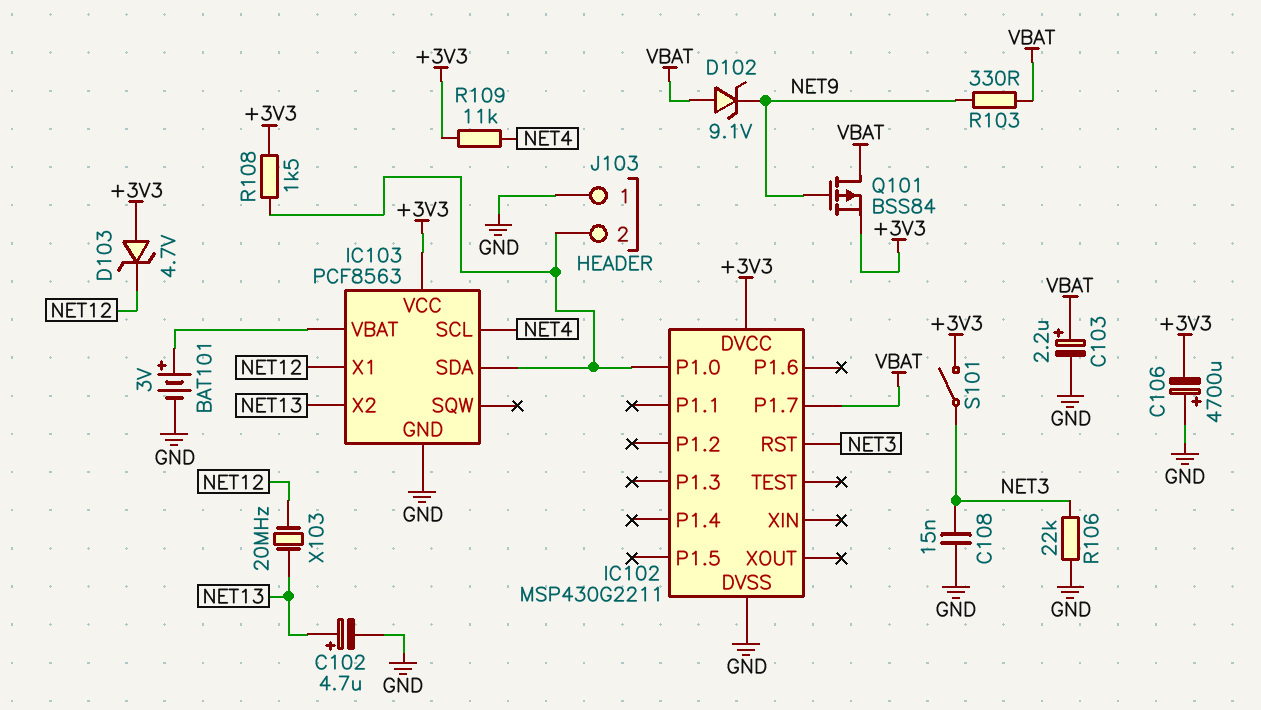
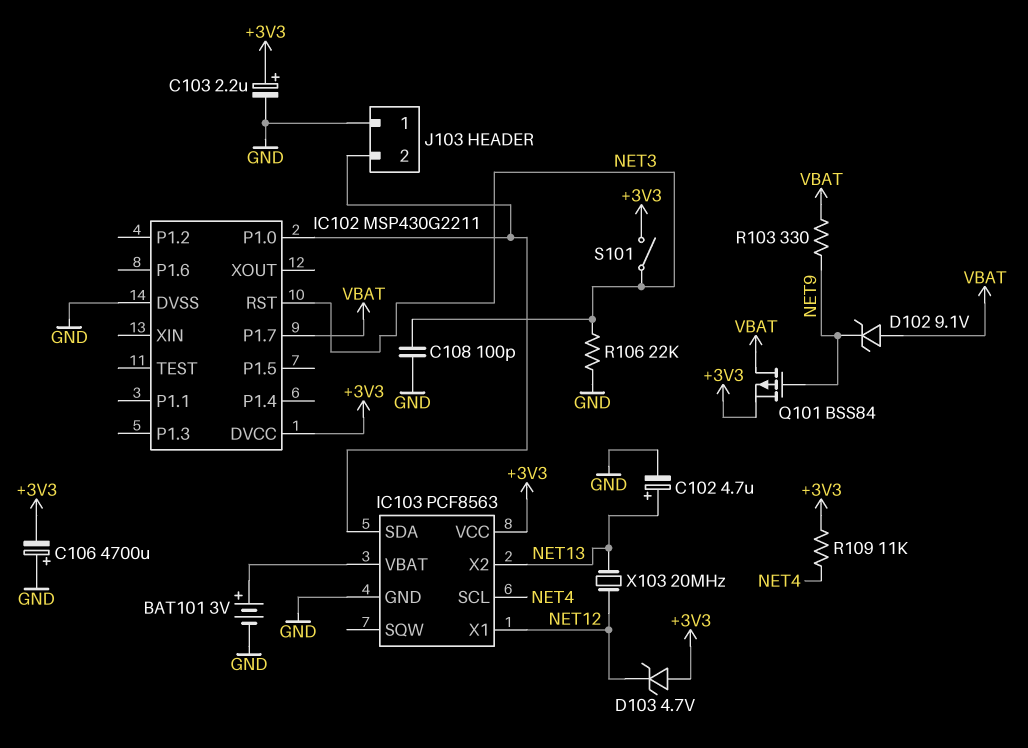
C103: 2.2uF (plus VBAT, minus GND) -> 2.2uF (plus +3V3, minus GND)
C108: 15nF (GND, NET3) -> 100pF (GND, NET3)
R108: 1.5k (+3V3, IC102/P1.0) -> none

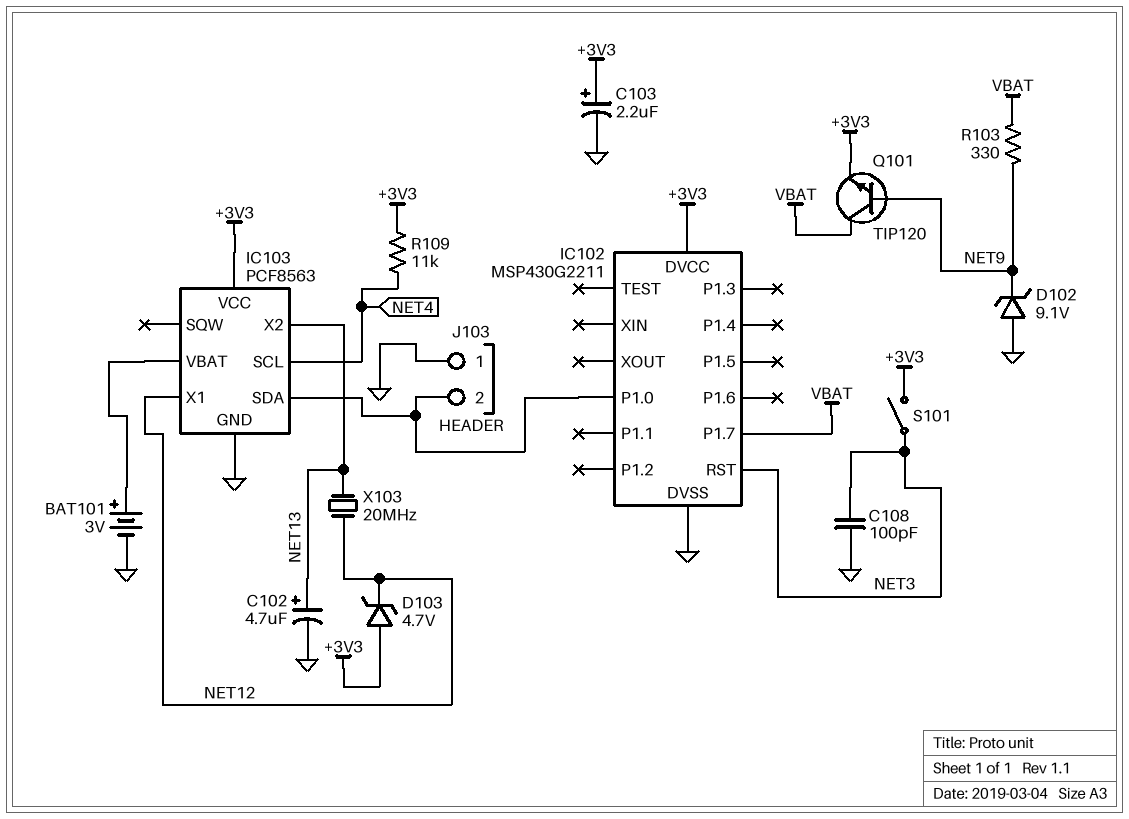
C106: 4700uF (plus GND, minus +3V3) -> none
D102: zener 9.1V (A VBAT, K NET9) -> zener 9.1V (A GND, K NET9)
Q101: PMOS BSS84 (G NET9, D VBAT, S +3V3) -> NPN TIP120 (B NET9, C VBAT, E +3V3)
R106: 22k (GND, NET3) -> none

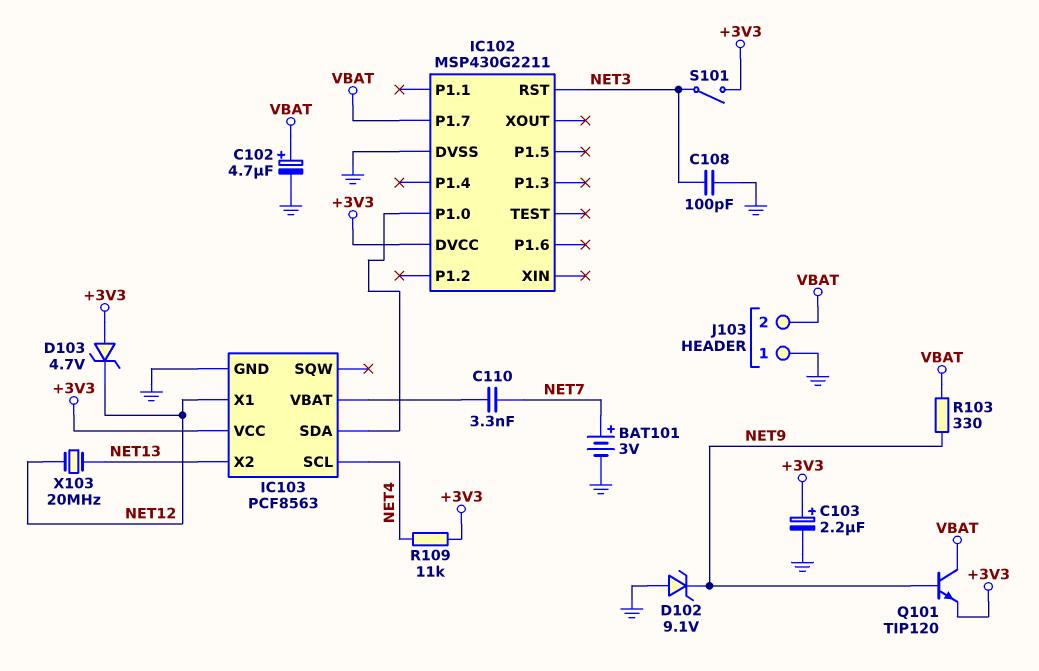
BAT101: 3V (plus IC103/VBAT, minus GND) -> 3V (plus NET7, minus GND)
C102: 4.7uF (plus NET13, minus GND) -> 4.7uF (plus VBAT, minus GND)
C110: none -> 3.3nF (IC103/VBAT, NET7)
J103 pin 2: IC102/P1.0 -> VBAT

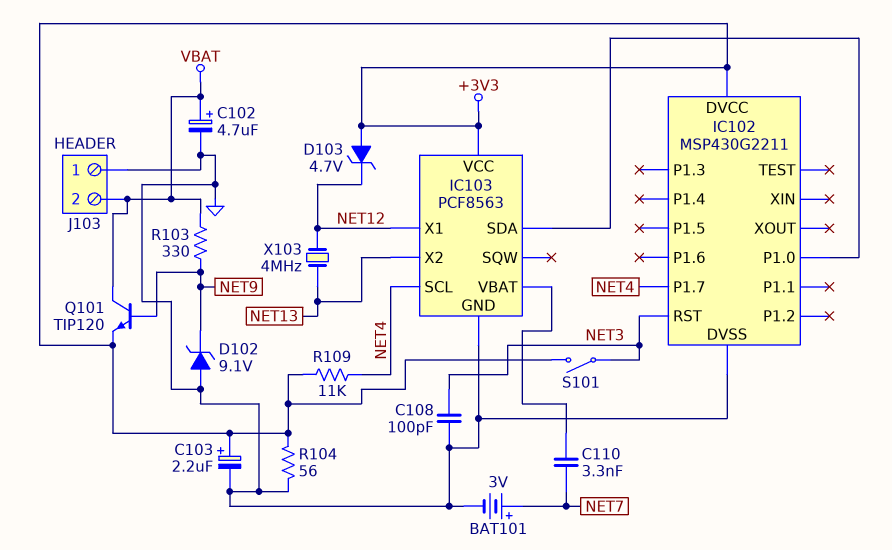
IC102 pin P1.7: VBAT -> NET4
R104: none -> 56 (+3V3, GND)
X103: 20MHz (NET12, NET13) -> 4MHz (NET12, NET13)

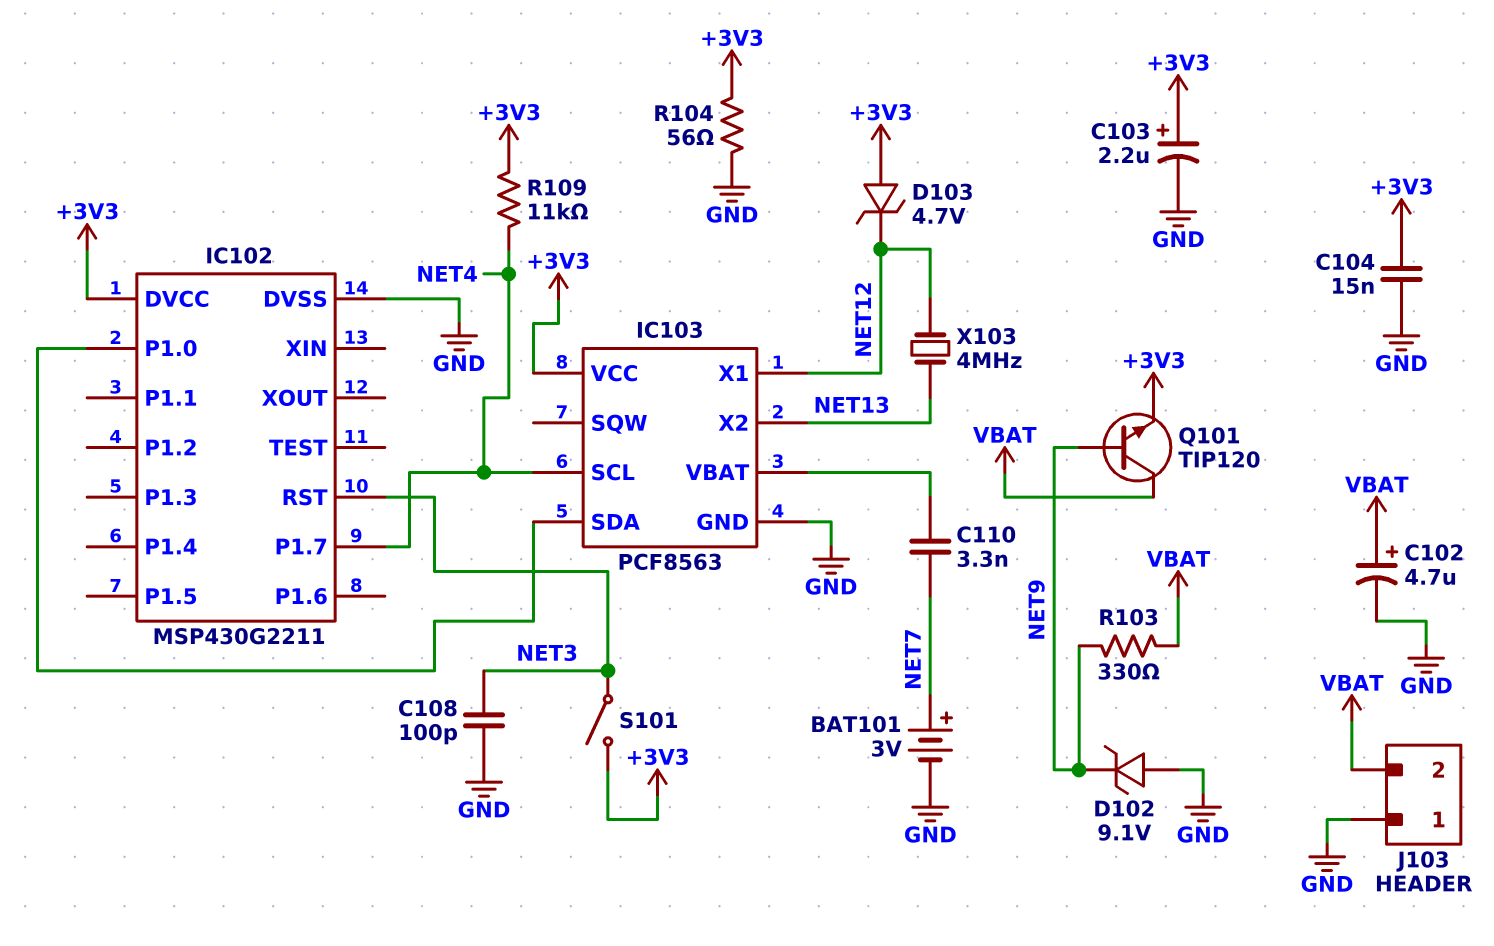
C104: none -> 15nF (+3V3, GND)

